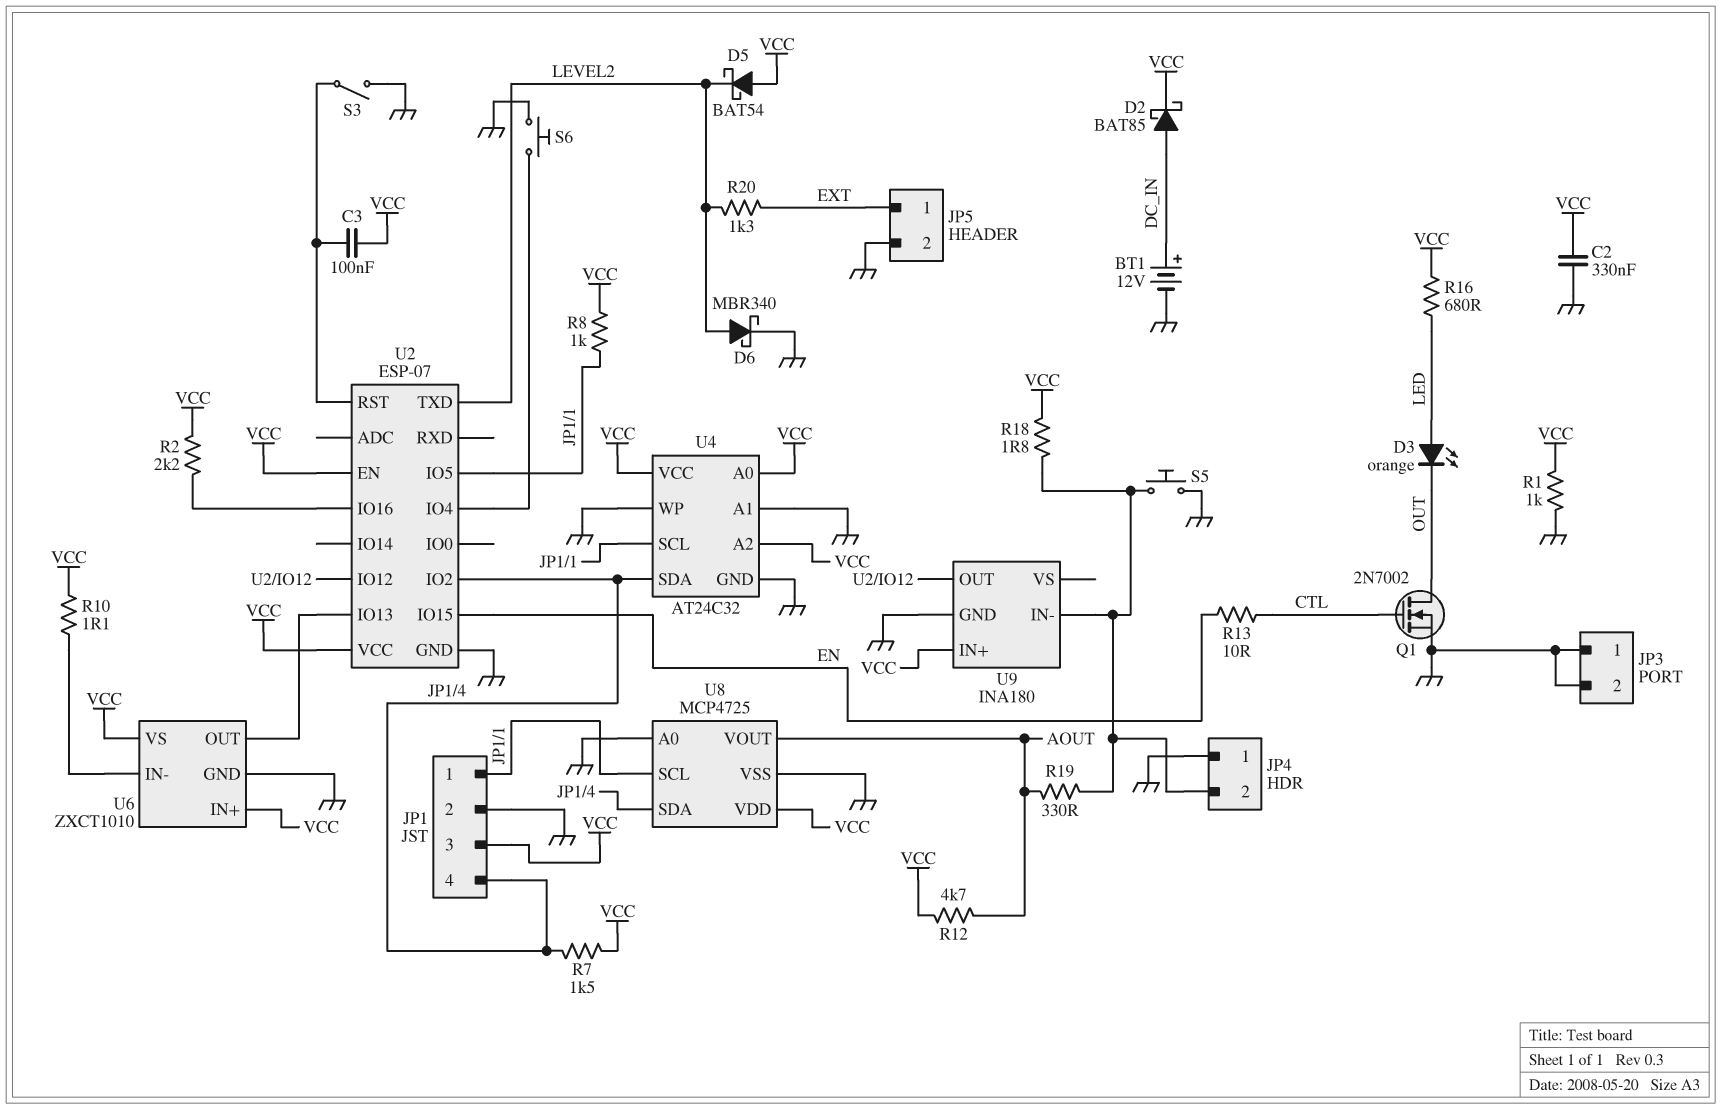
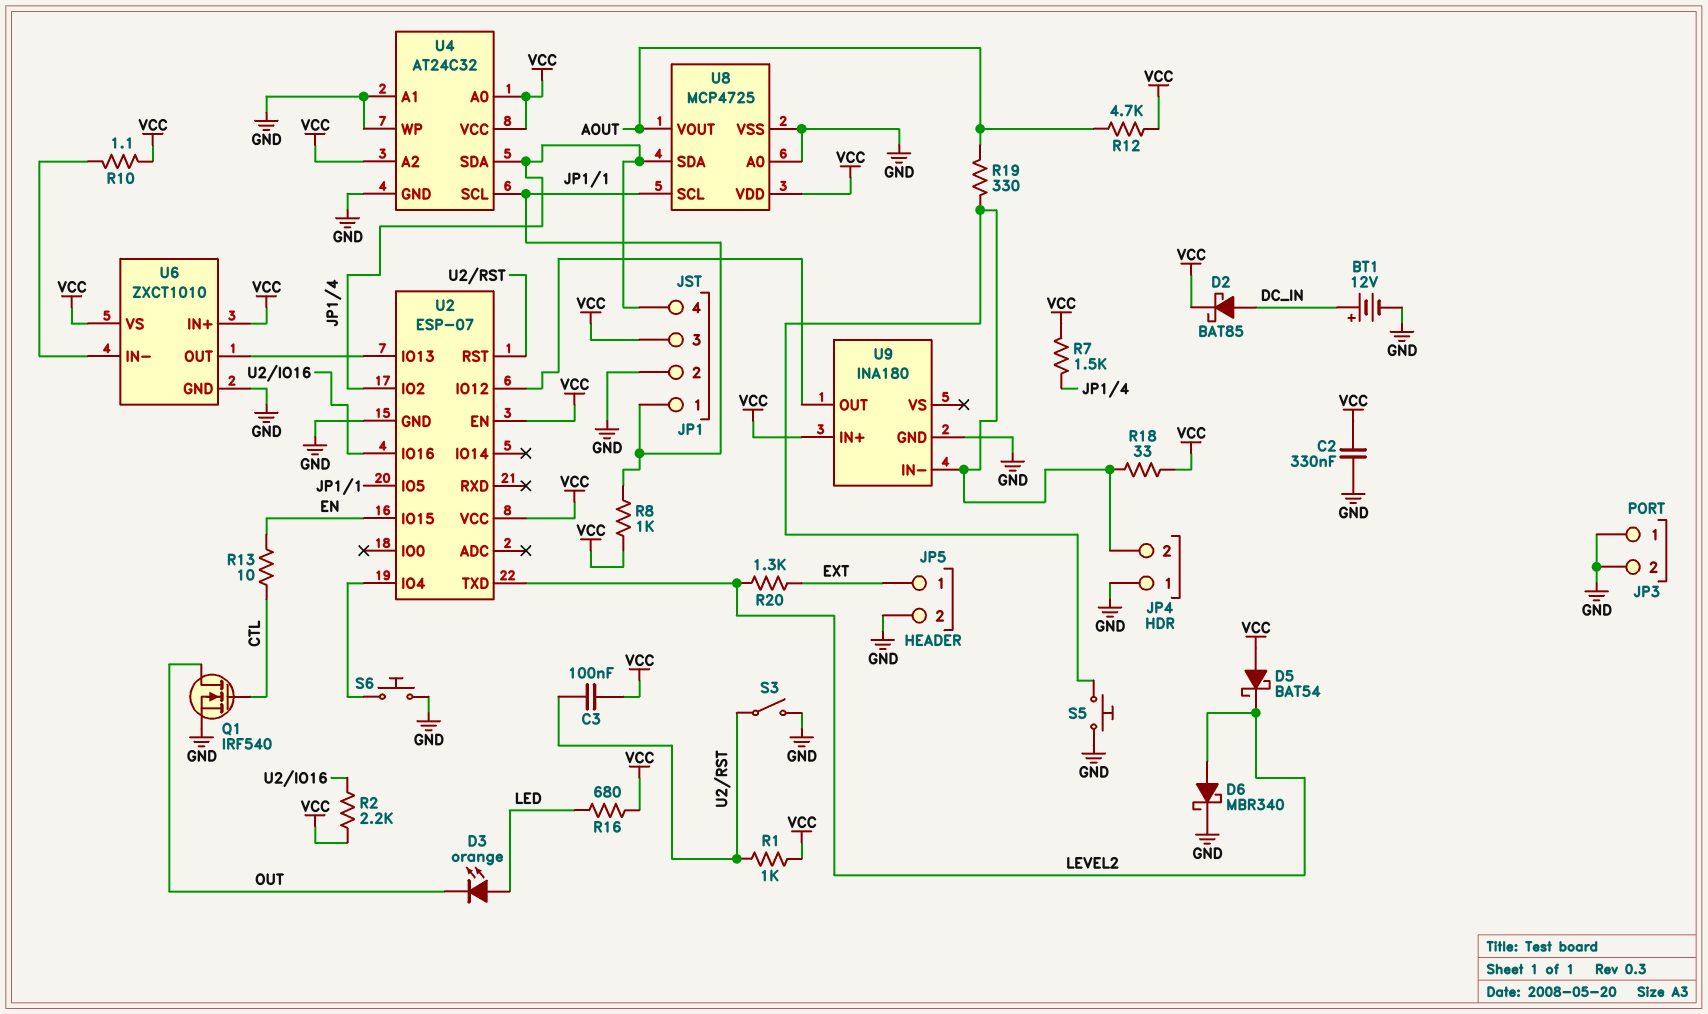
Q1: NMOS 2N7002 (G CTL, D OUT, S GND) -> NMOS IRF540 (G CTL, D OUT, S GND)
R1: 1k (GND, VCC) -> 1k (U2/RST, VCC)
R18: 1.8 (JP4/2, VCC) -> 33 (JP4/2, VCC)

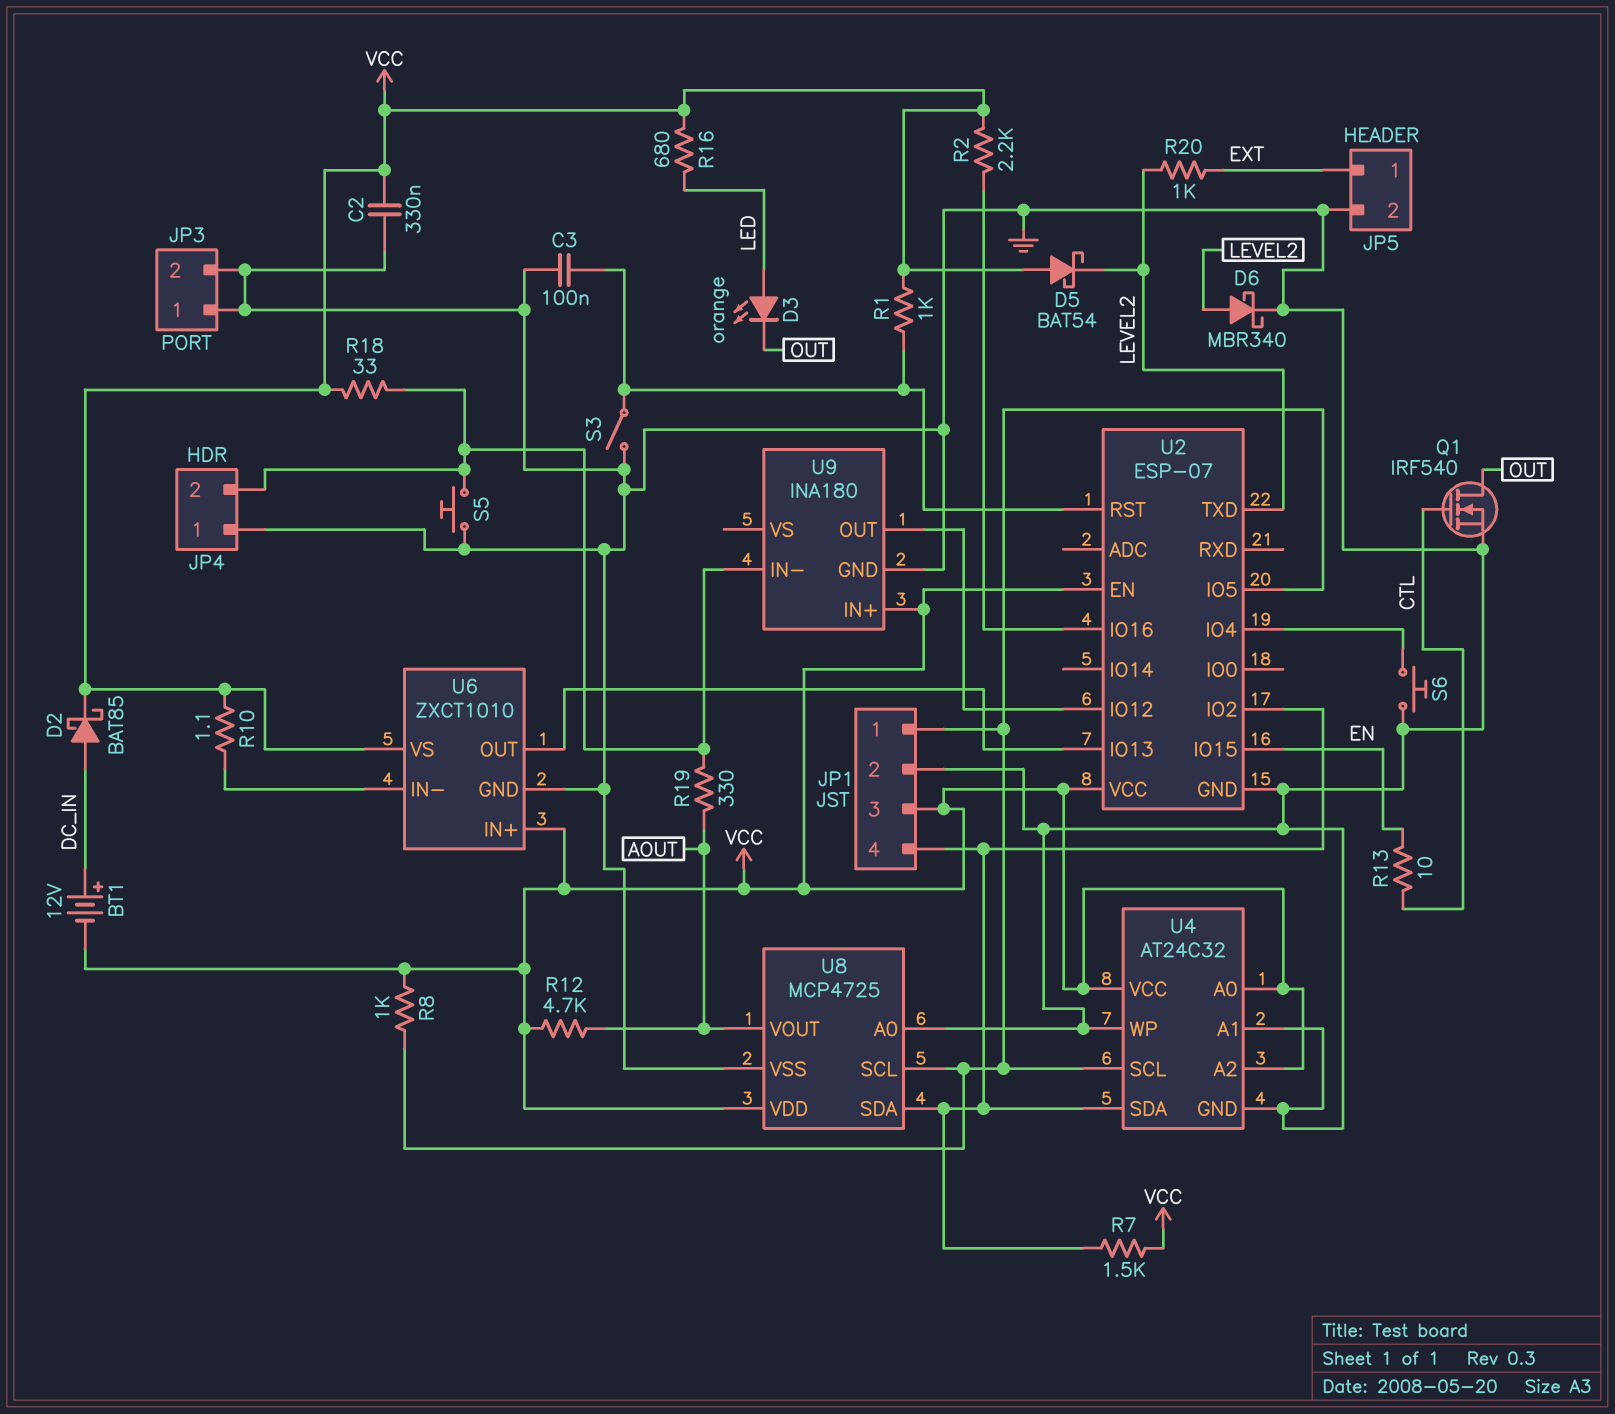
BT1: 12V (plus DC_IN, minus GND) -> 12V (plus DC_IN, minus VCC)
C3: 100nF (U2/RST, VCC) -> 100nF (GND, U2/RST)
R20: 1.3k (EXT, LEVEL2) -> 1k (EXT, LEVEL2)

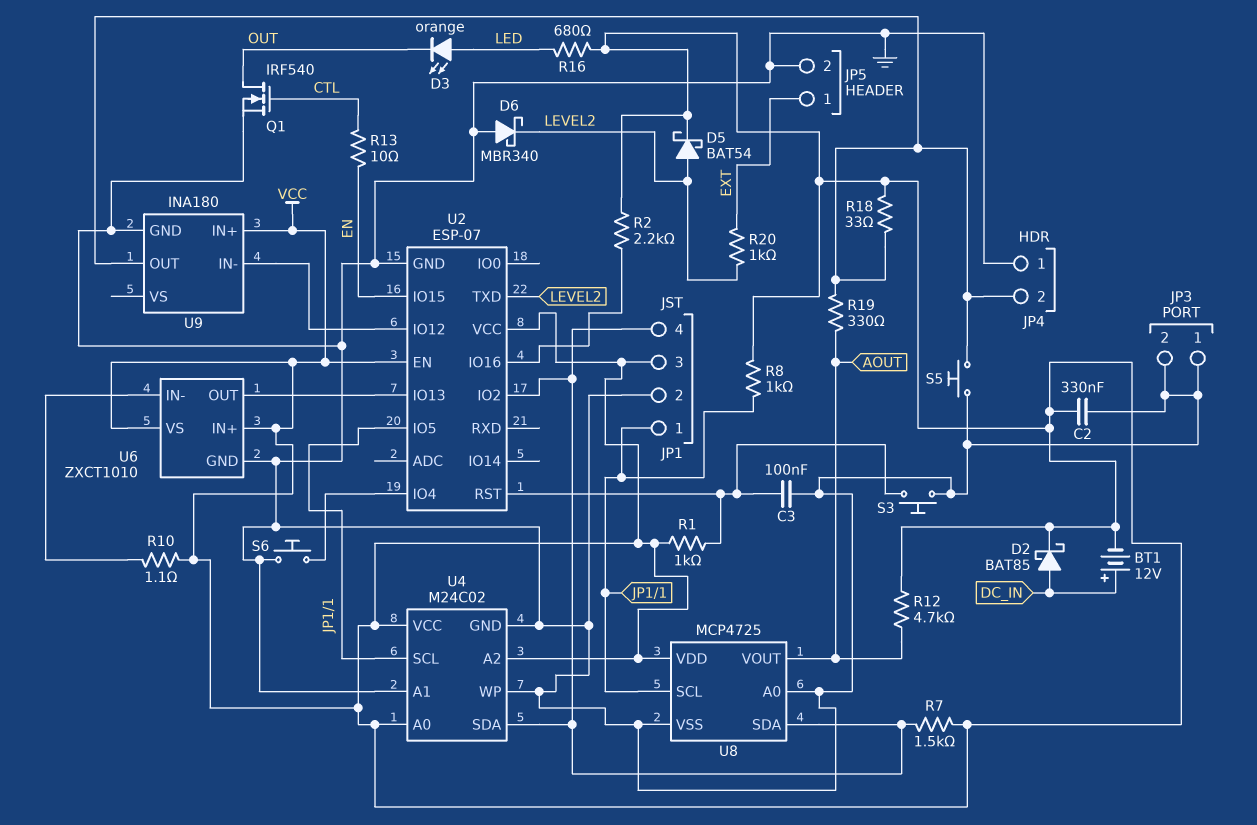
D5: schottky BAT54 (A VCC, K LEVEL2) -> schottky BAT54 (A LEVEL2, K VCC)
D6: schottky MBR340 (A LEVEL2, K GND) -> schottky MBR340 (A GND, K LEVEL2)
S3: switch (GND, U2/RST) -> button (GND, U2/RST)
U4: AT24C32 -> M24C02
U9 pin IN-: JP4/2 -> U2/IO12
U9 pin OUT: U2/IO12 -> JP4/2

